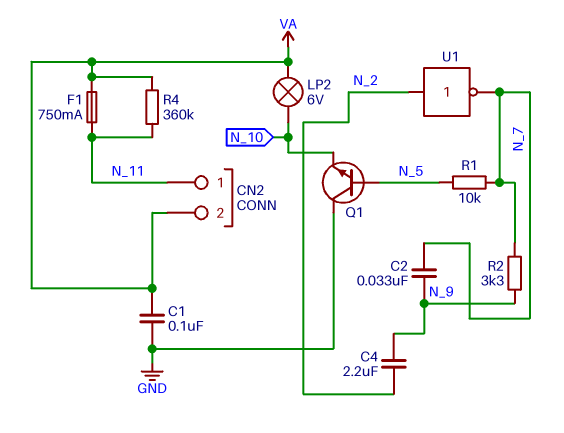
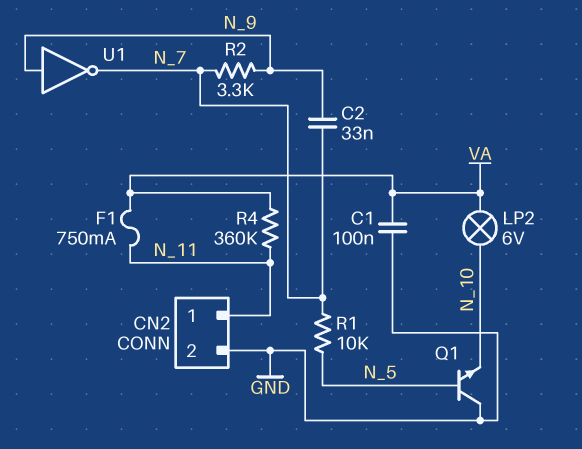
C4: 2.2uF (N_2, N_9) -> none
CN2 pin 2: VA -> GND
U1: NOT (in N_2, out N_7) -> NOT (in N_9, out N_7)

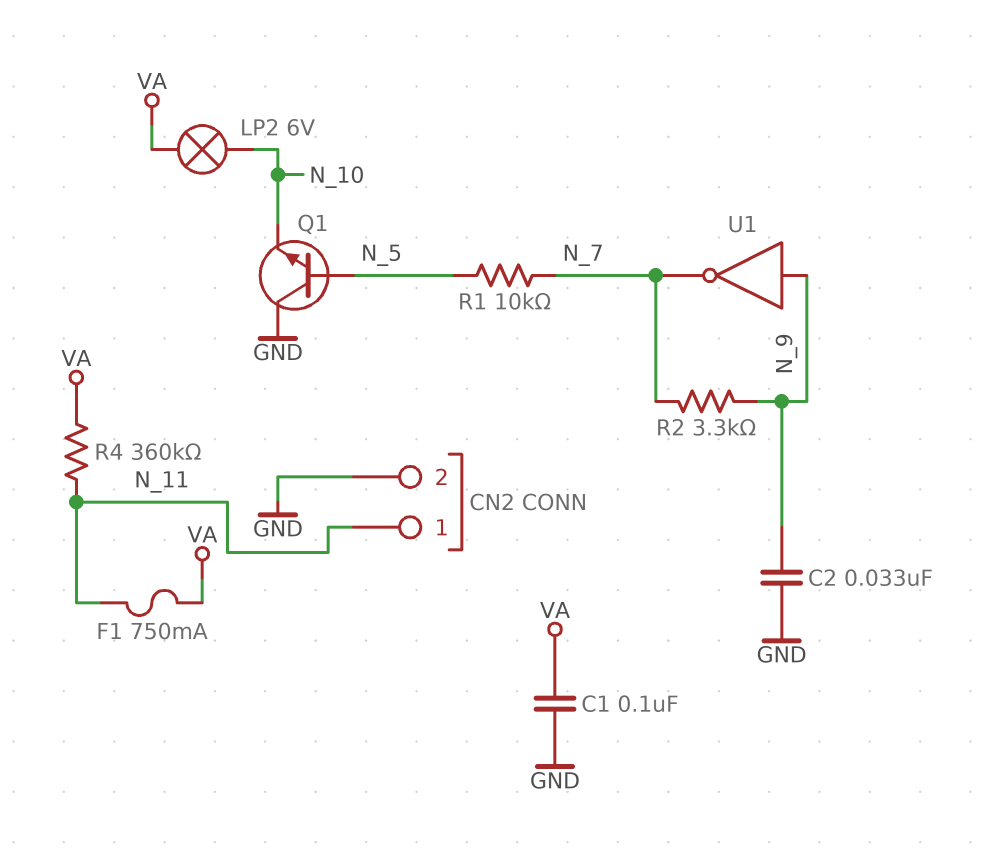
C2: 33nF (N_7, N_9) -> 33nF (GND, N_9)

